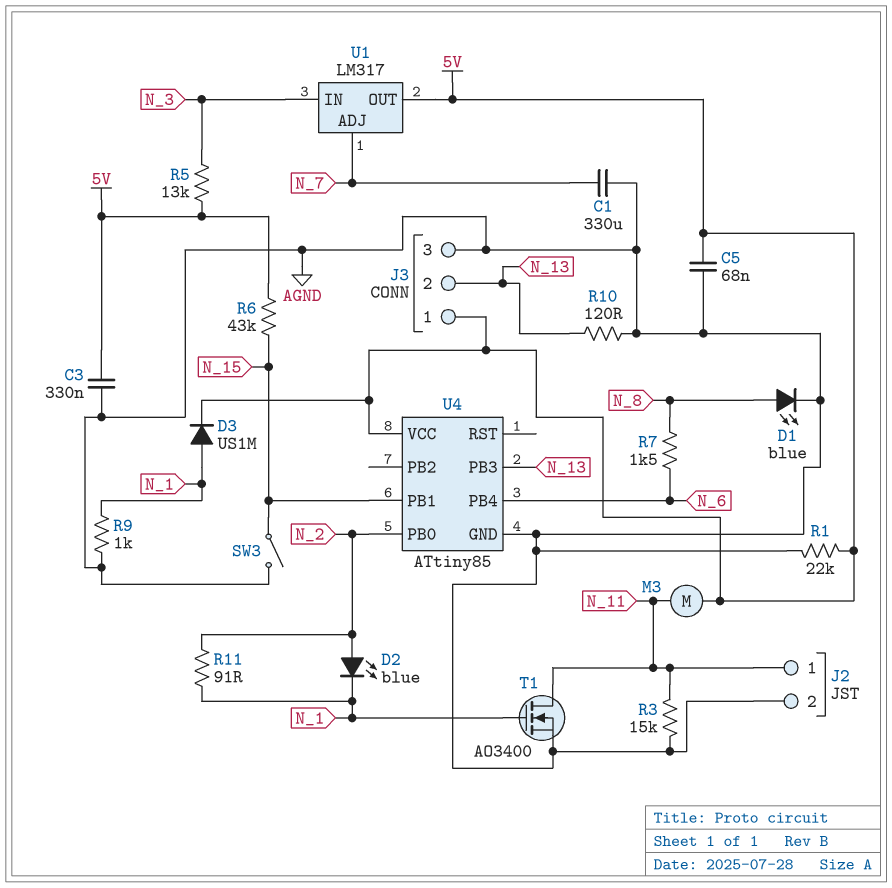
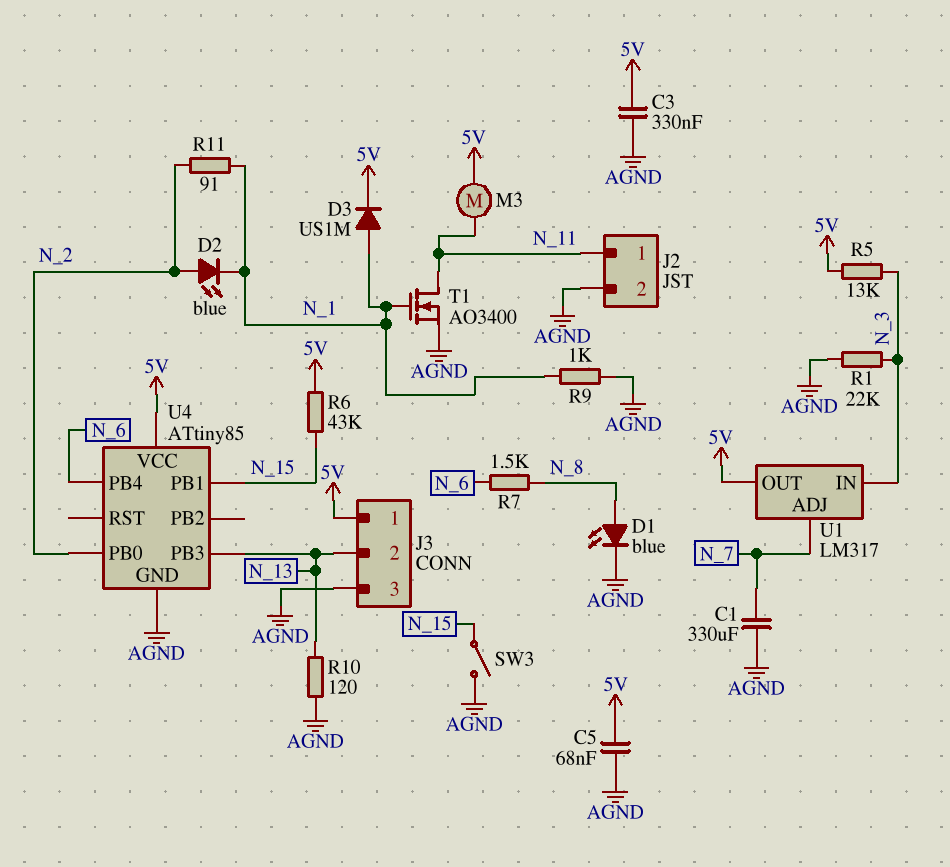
R1: 22k (5V, AGND) -> 22k (AGND, N_3)
R3: 15k (AGND, N_11) -> none

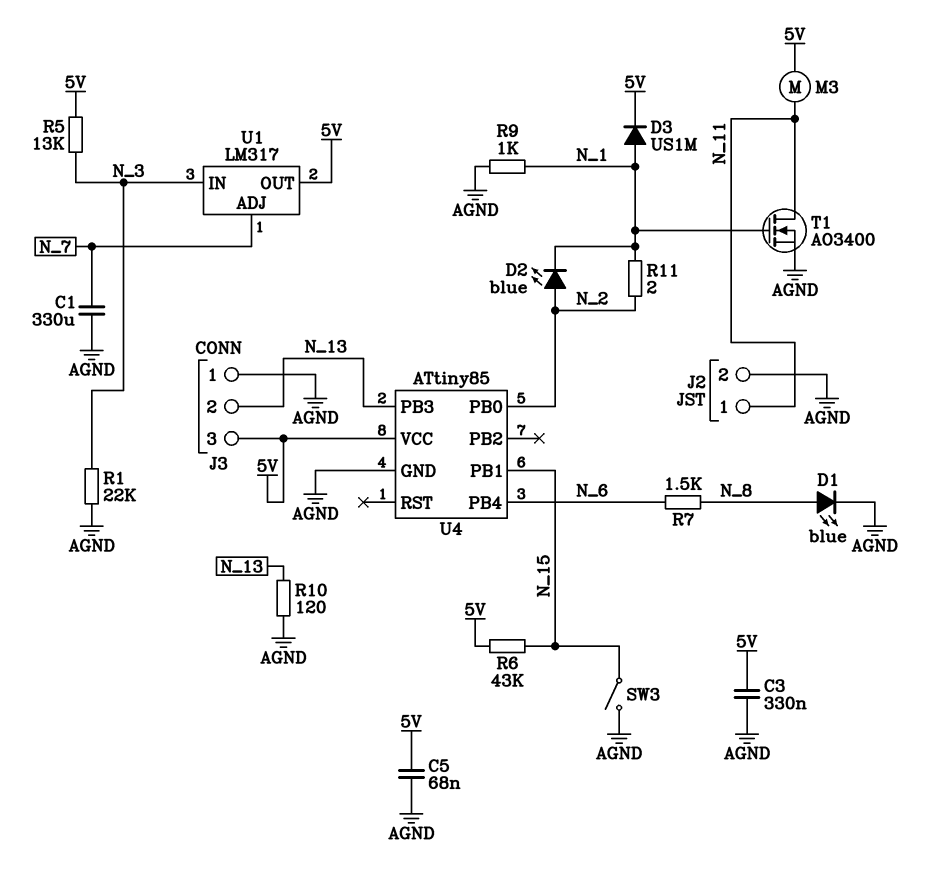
J3 pin 1: 5V -> AGND
J3 pin 3: AGND -> 5V
R11: 91 (N_1, N_2) -> 2 (N_1, N_2)

